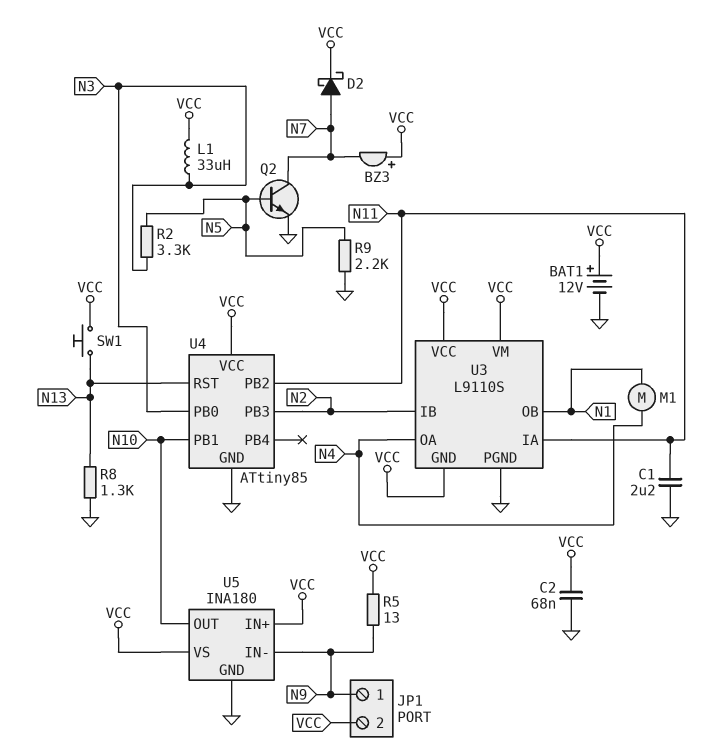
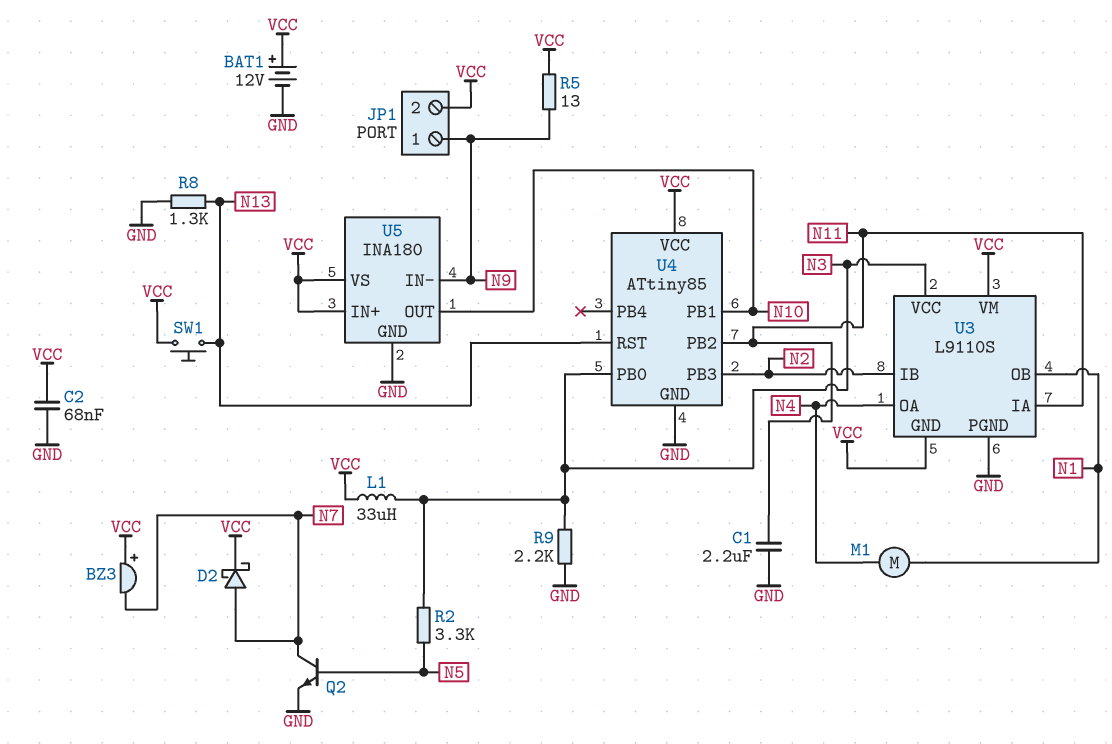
R9: 2.2k (GND, N5) -> 2.2k (GND, N3)
U3 pin VCC: VCC -> N3

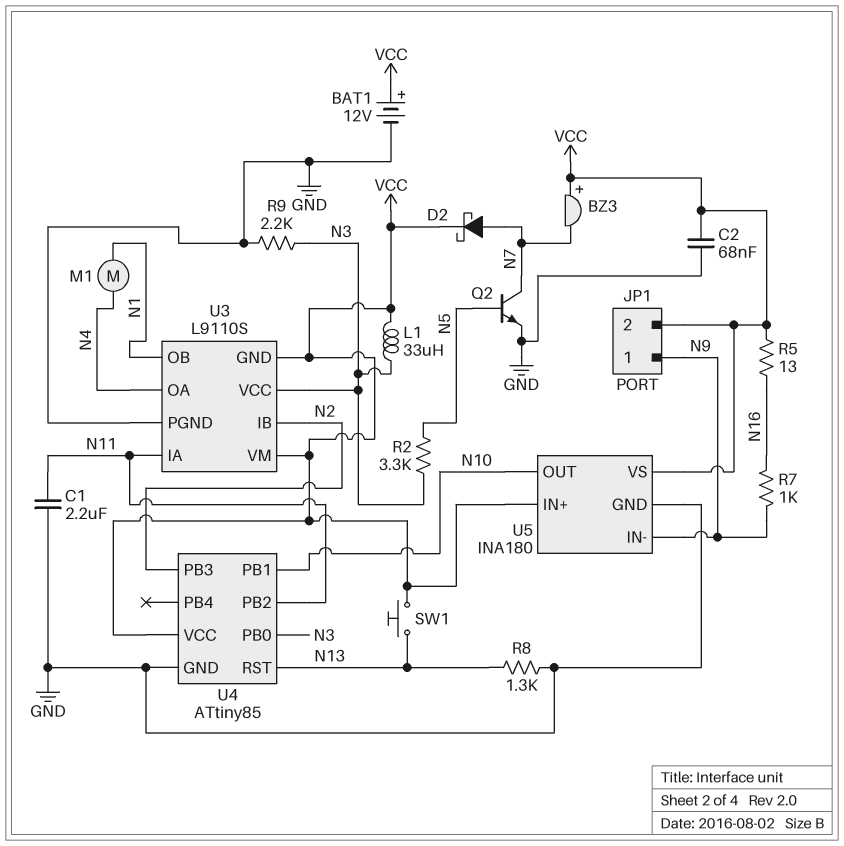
R5: 13 (N9, VCC) -> 13 (N16, VCC)
R7: none -> 1k (N9, N16)

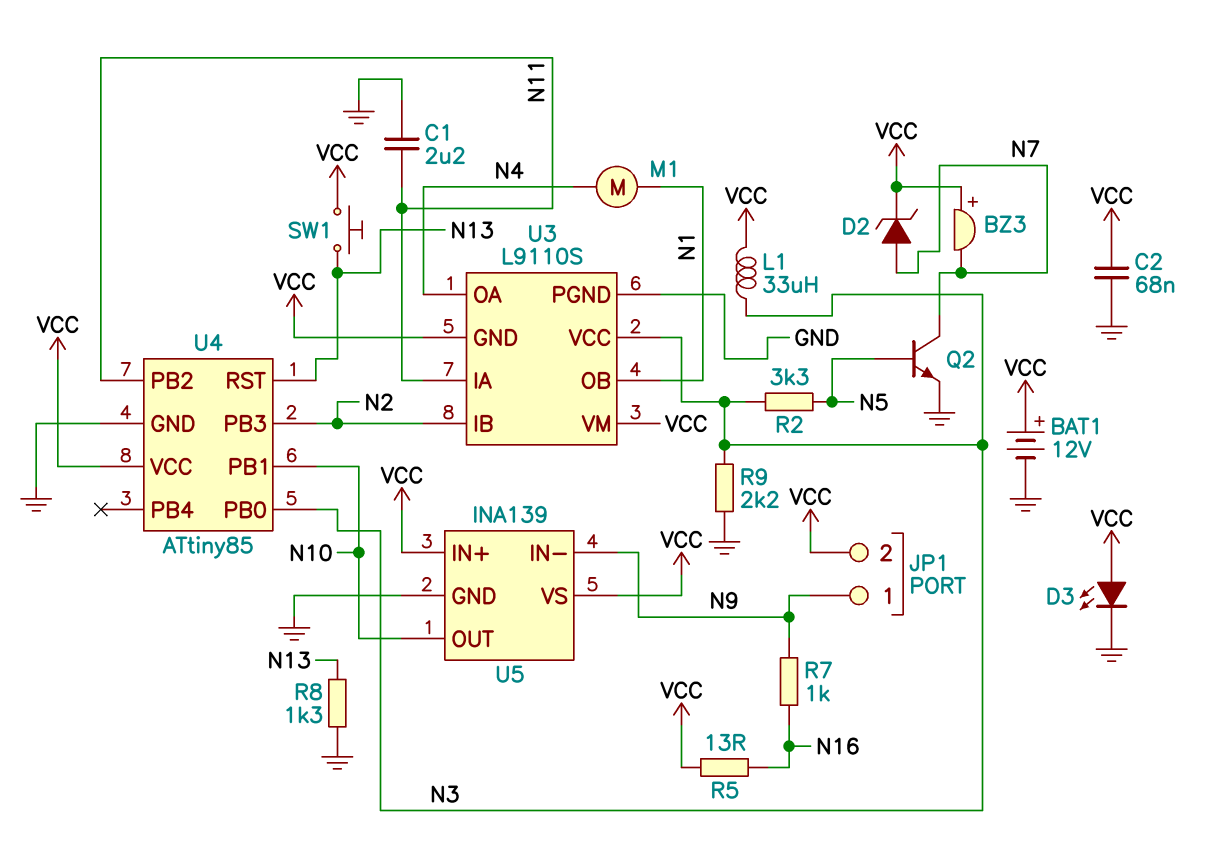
D2: schottky (A N7, K VCC) -> zener (A N7, K VCC)
D3: none -> LED (A VCC, K GND)
U5: INA180 -> INA139

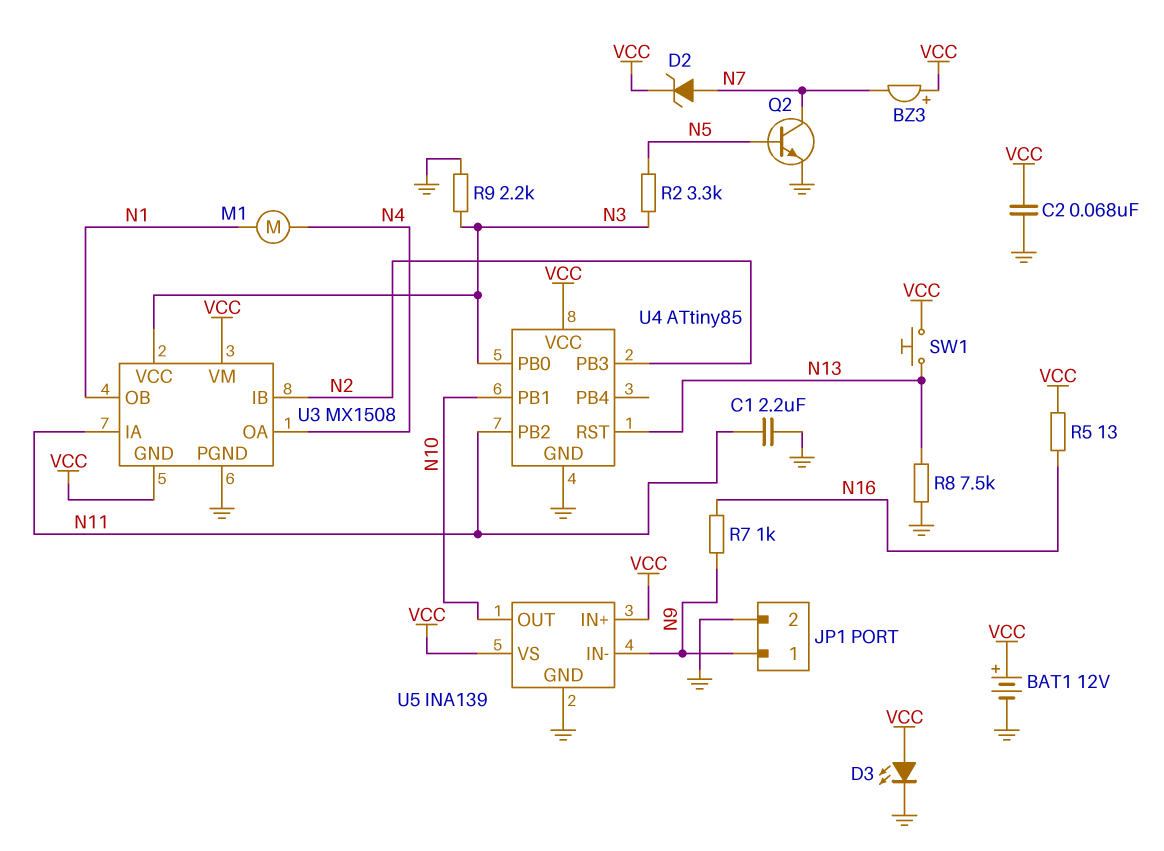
JP1 pin 2: VCC -> GND
L1: 33uH (N3, VCC) -> none
R8: 1.3k (GND, N13) -> 7.5k (GND, N13)
U3: L9110S -> MX1508

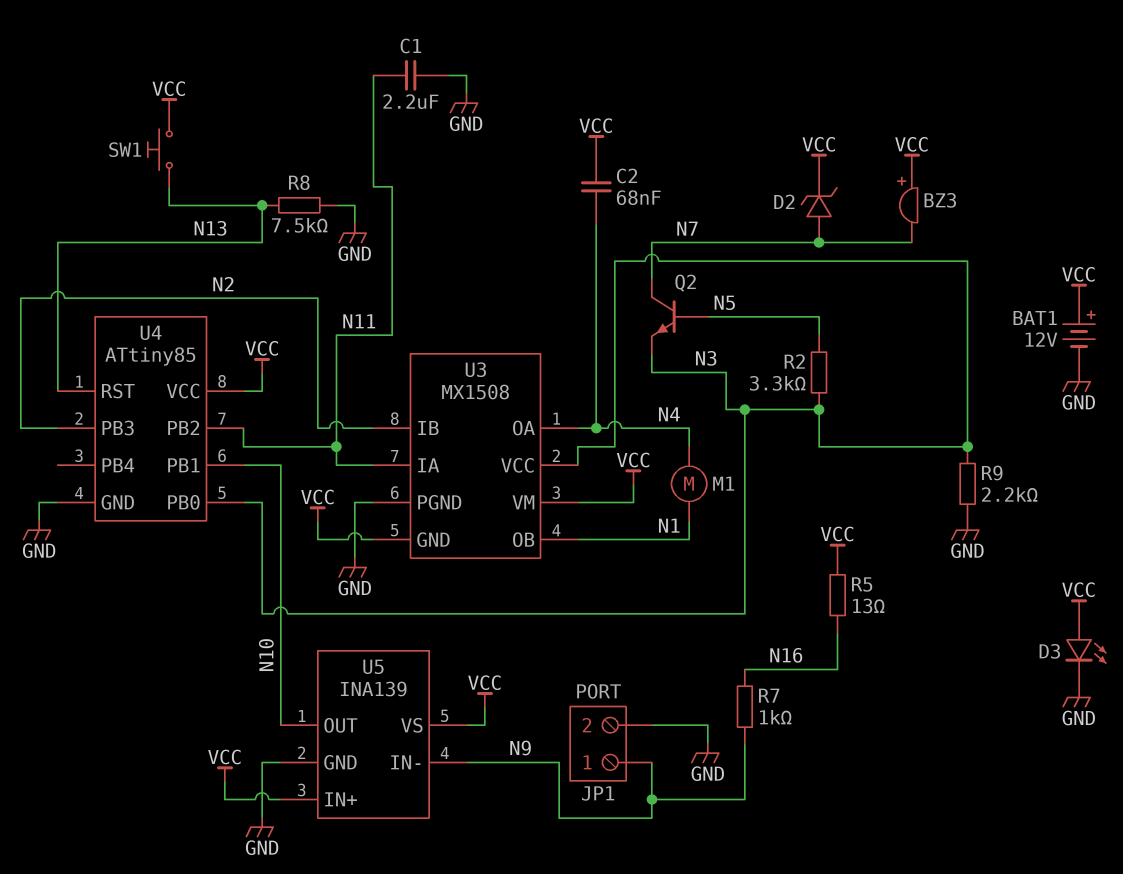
C2: 68nF (GND, VCC) -> 68nF (N4, VCC)
Q2: NPN (B N5, C N7, E GND) -> NPN (B N5, C N7, E N3)

